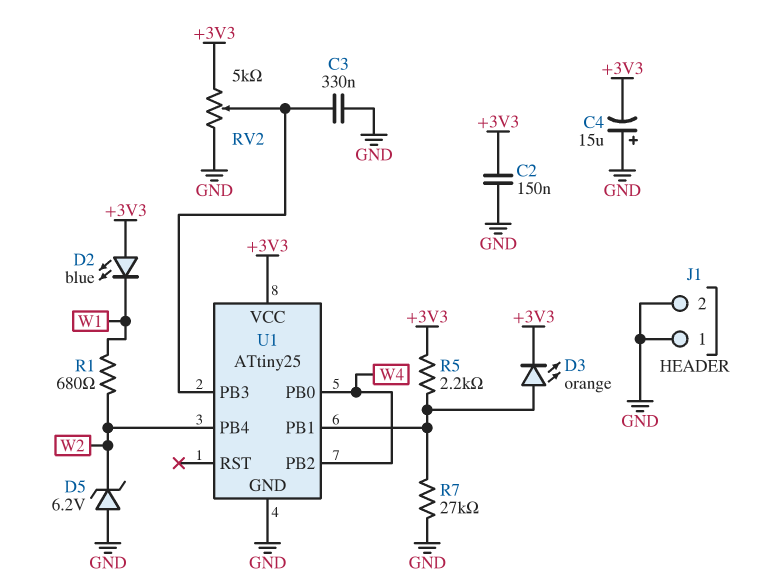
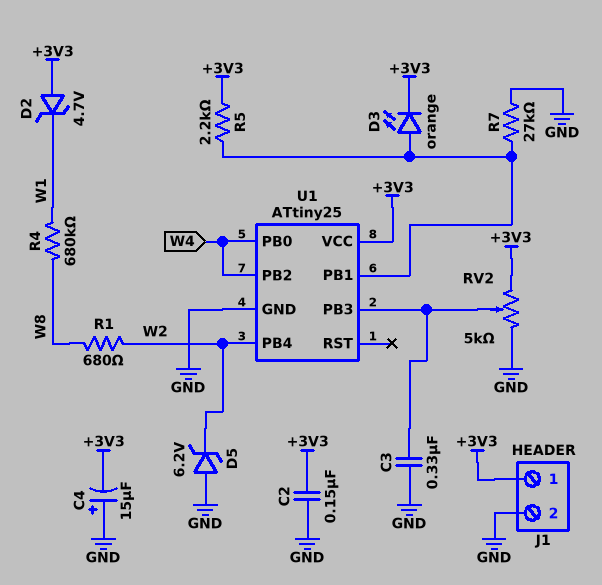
D2: LED blue (A +3V3, K W1) -> zener 4.7V (A +3V3, K W1)
J1 pin 1: GND -> +3V3
R1: 680 (W1, W2) -> 680 (W2, W8)
R4: none -> 680k (W1, W8)

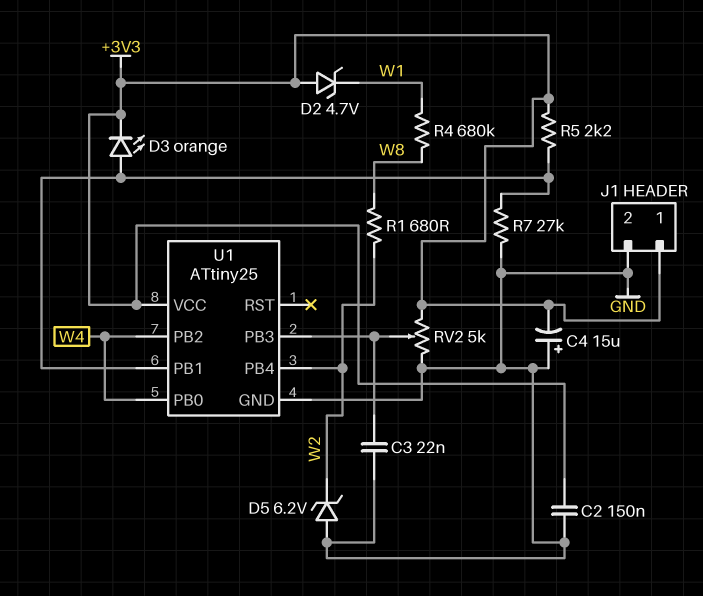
C3: 330nF (GND, U1/PB3) -> 22nF (GND, U1/PB3)

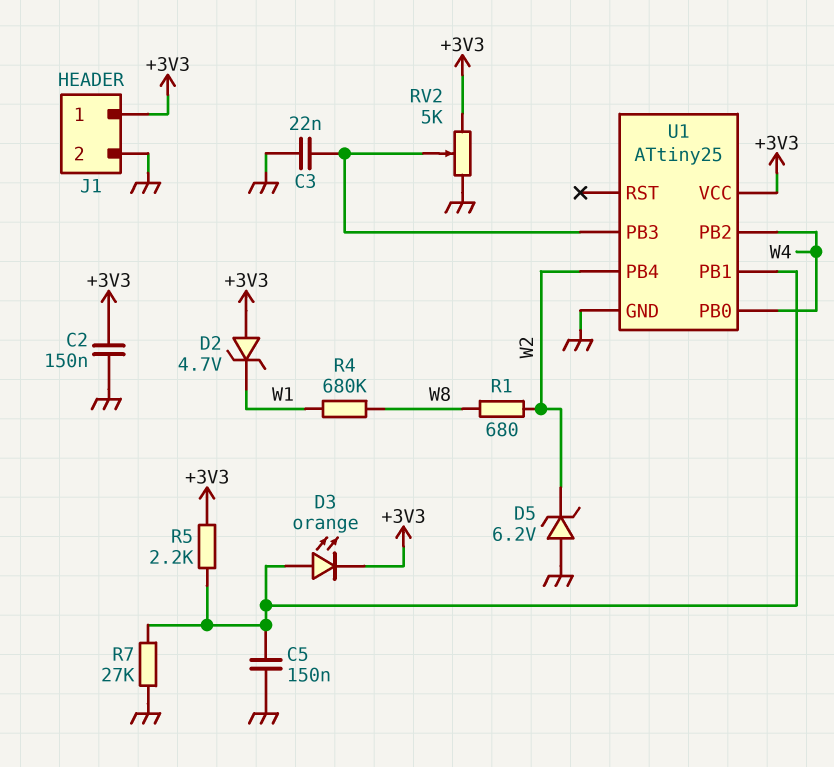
C4: 15uF (plus GND, minus +3V3) -> none
C5: none -> 150nF (GND, U1/PB1)

